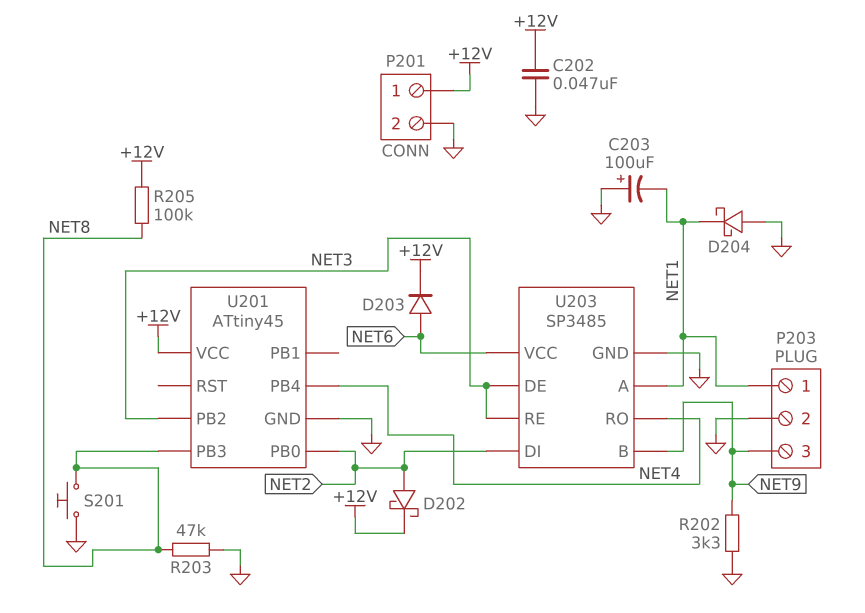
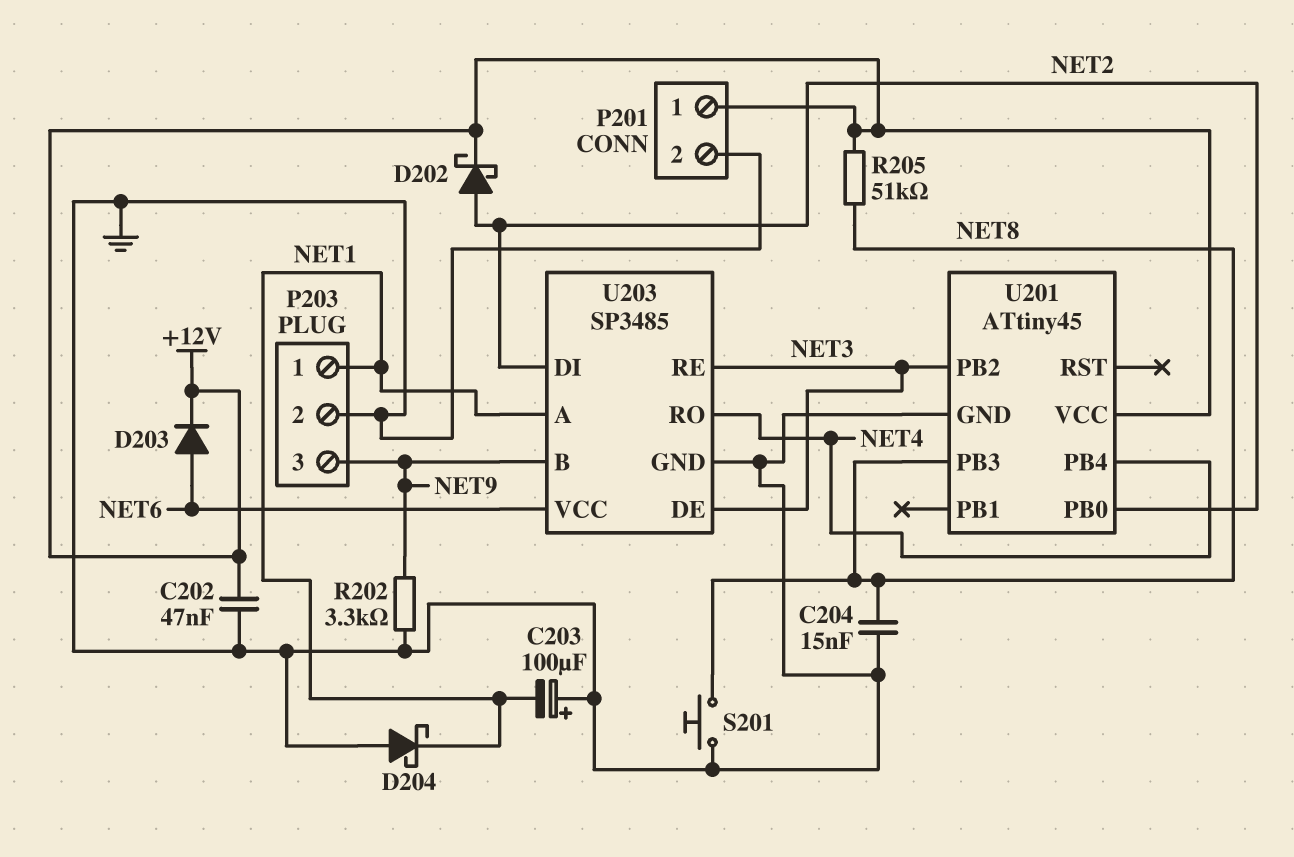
C204: none -> 15nF (GND, NET8)
R203: 47k (GND, NET8) -> none
R205: 100k (+12V, NET8) -> 51k (+12V, NET8)

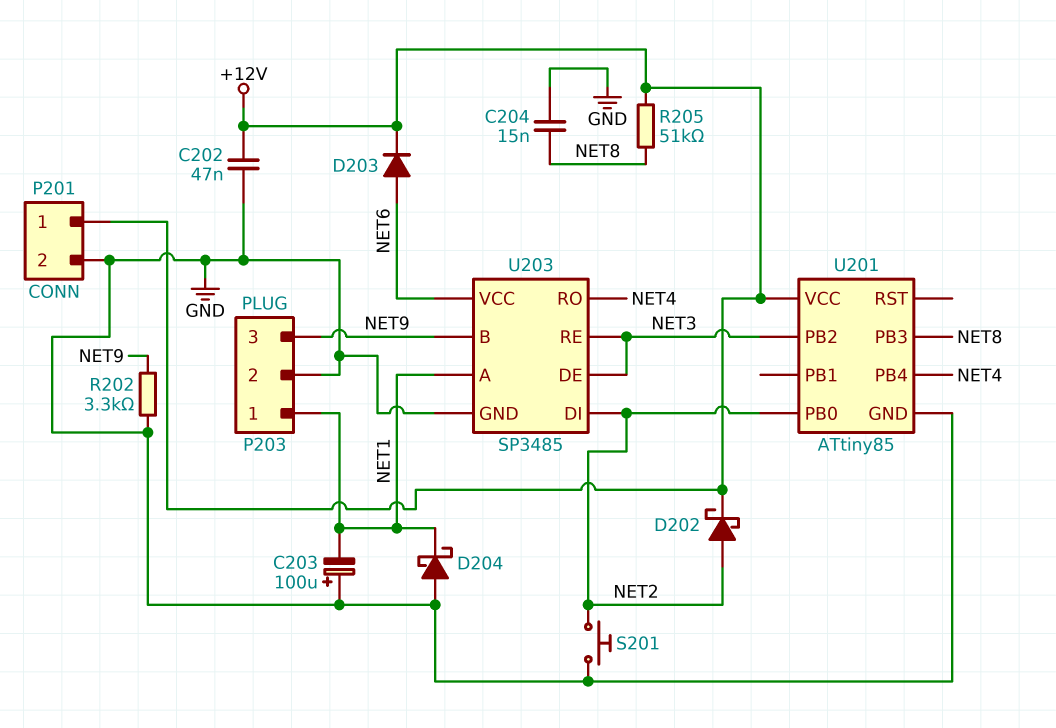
S201: button (GND, NET8) -> button (GND, NET2)
U201: ATtiny45 -> ATtiny85

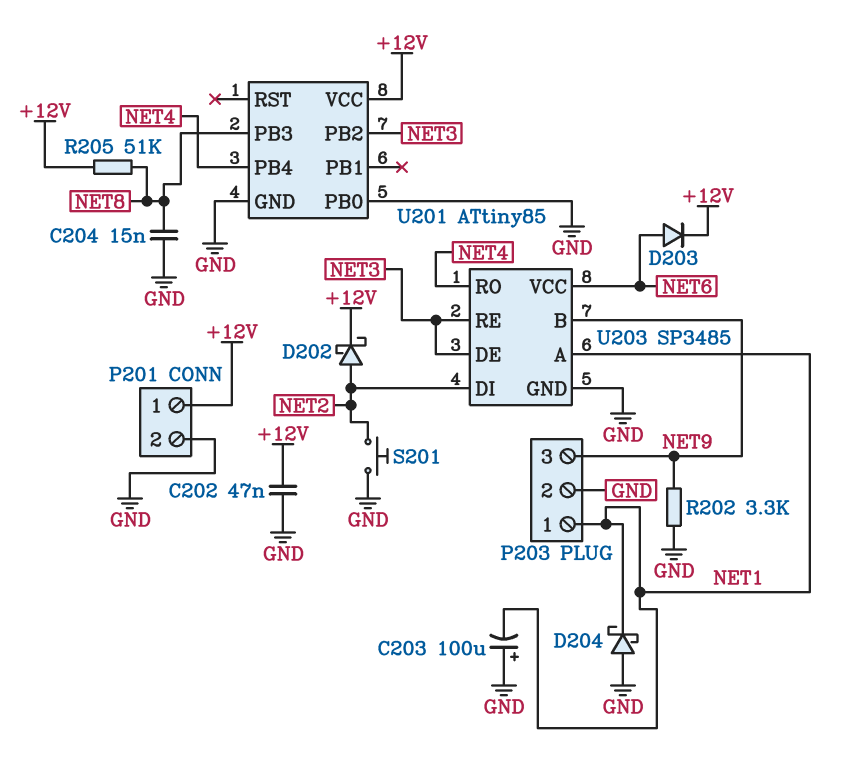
U201 pin PB0: NET2 -> GND

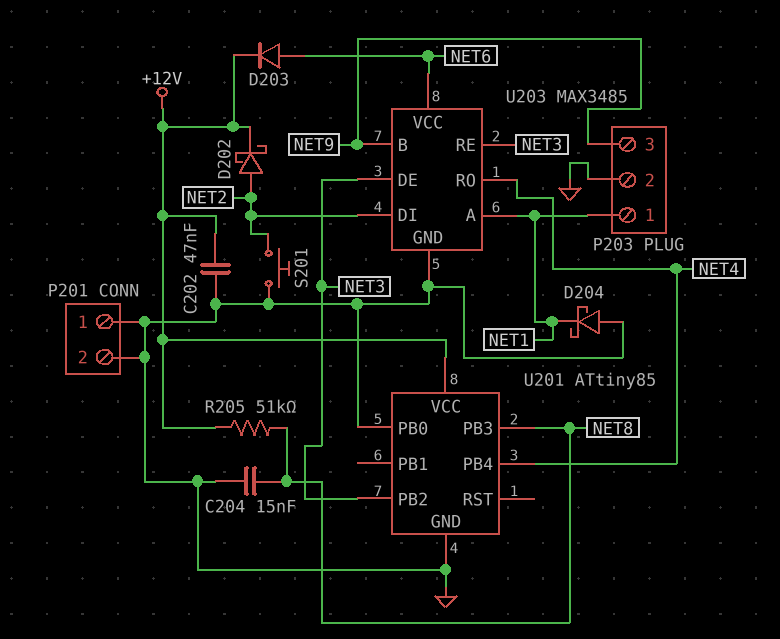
C203: 100uF (plus GND, minus NET1) -> none
P201 pin 1: +12V -> GND
R202: 3.3k (GND, NET9) -> none
U203: SP3485 -> MAX3485

